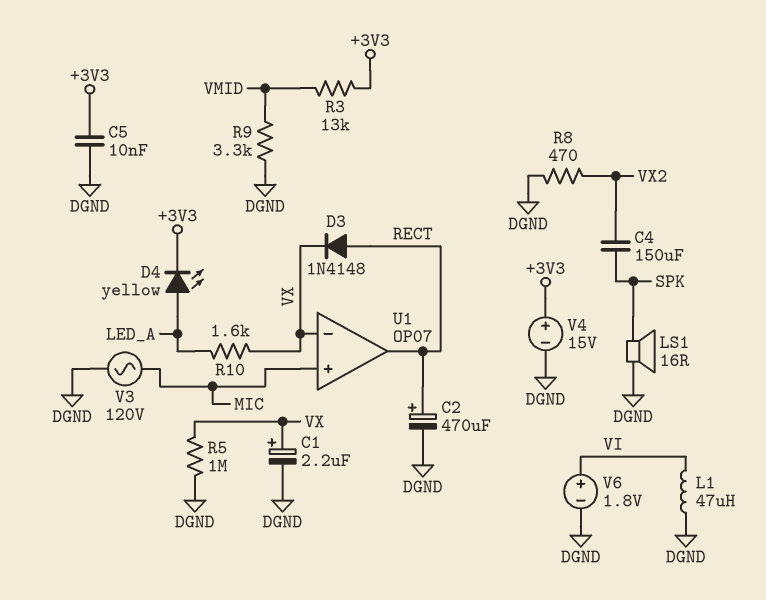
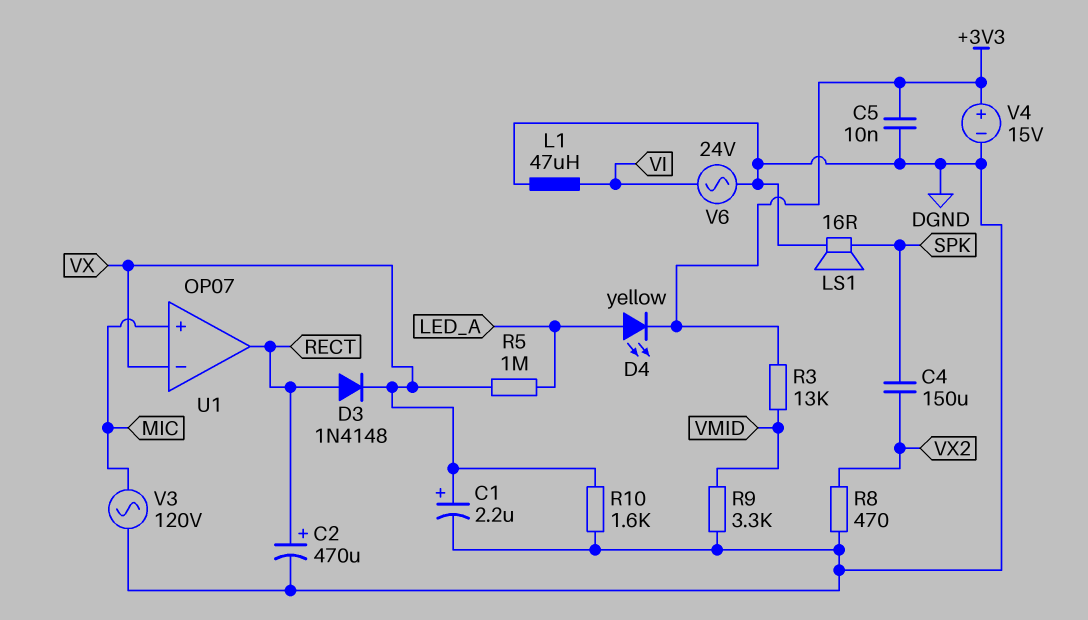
R5: 1M (DGND, VX) -> 1M (LED_A, VX)
R10: 1.6k (LED_A, VX) -> 1.6k (DGND, VX)
V6: 1.8V (plus VI, minus DGND) -> AC 24V (DGND, VI)

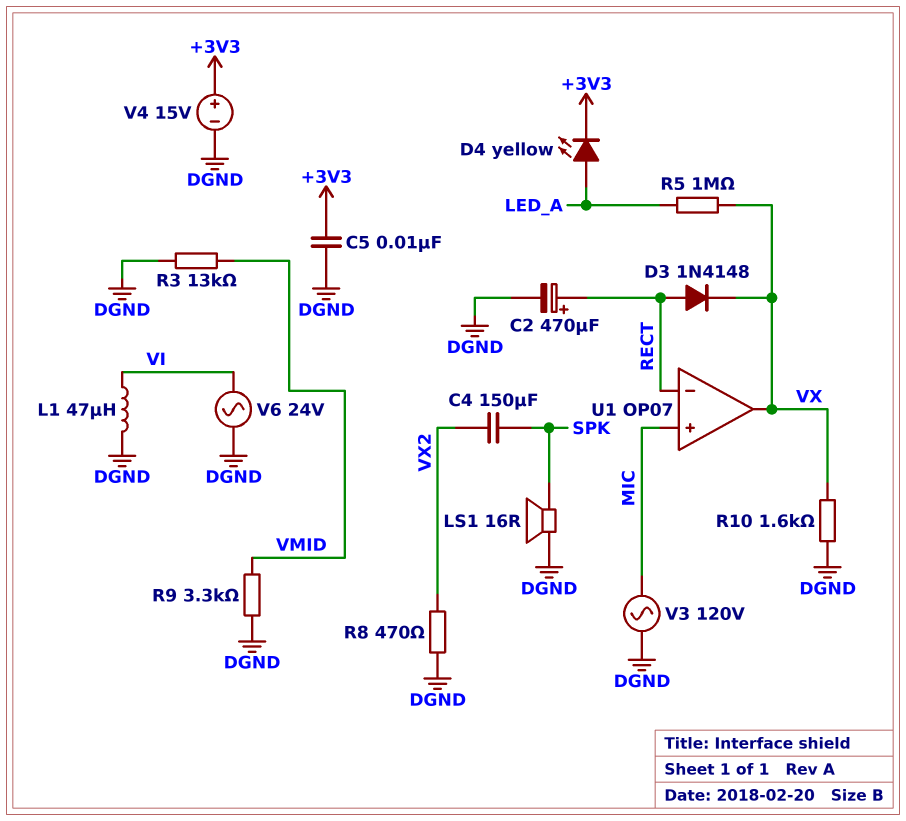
C1: 2.2uF (plus VX, minus DGND) -> none
R3: 13k (+3V3, VMID) -> 13k (DGND, VMID)
U1 pin in-: VX -> RECT
U1 pin out: RECT -> VX

